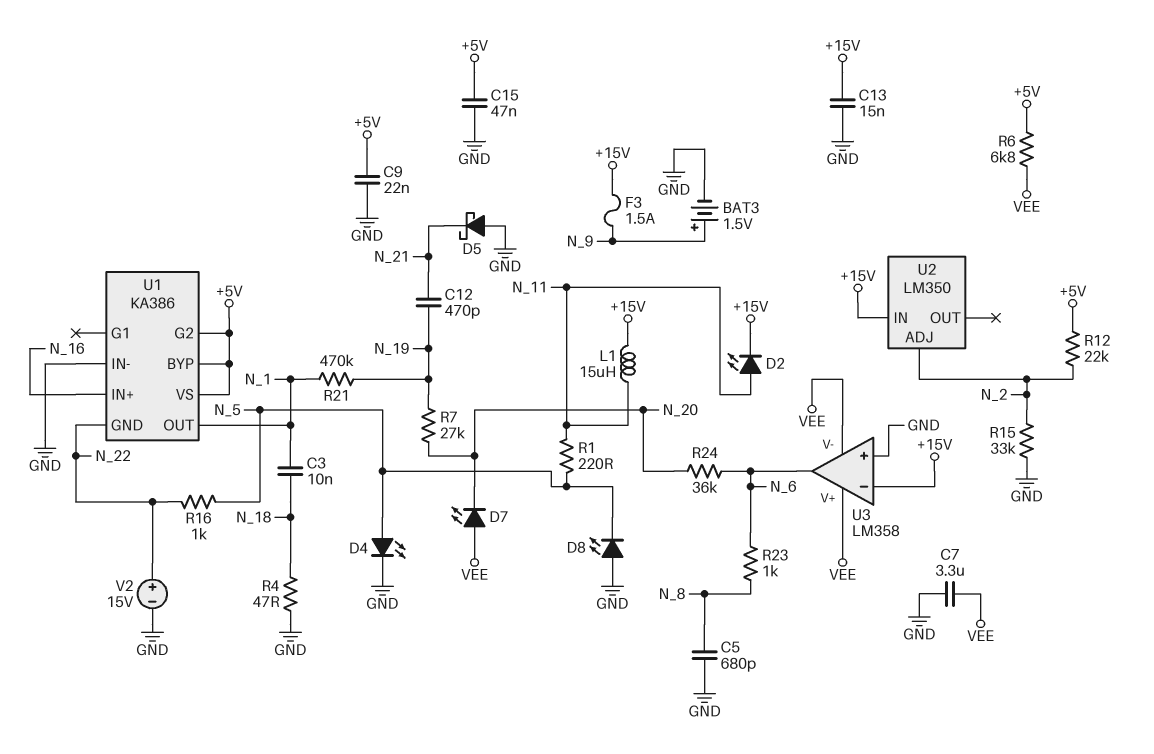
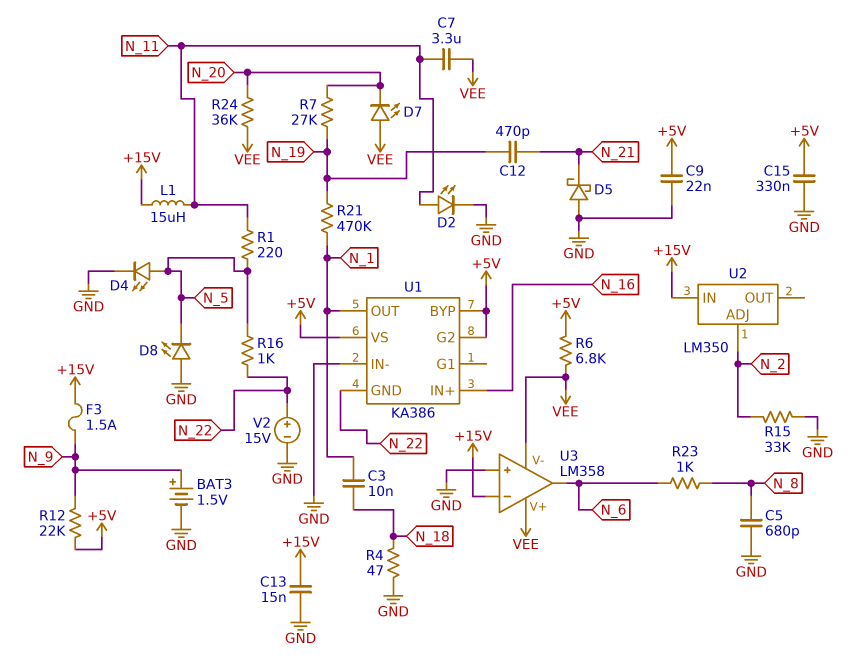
C7: 3.3uF (GND, VEE) -> 3.3uF (N_11, VEE)
C15: 47nF (+5V, GND) -> 330nF (+5V, GND)
D2: LED (A N_11, K +15V) -> LED (A N_11, K GND)
R12: 22k (+5V, N_2) -> 22k (+5V, N_9)
R24: 36k (N_6, N_20) -> 36k (N_20, VEE)

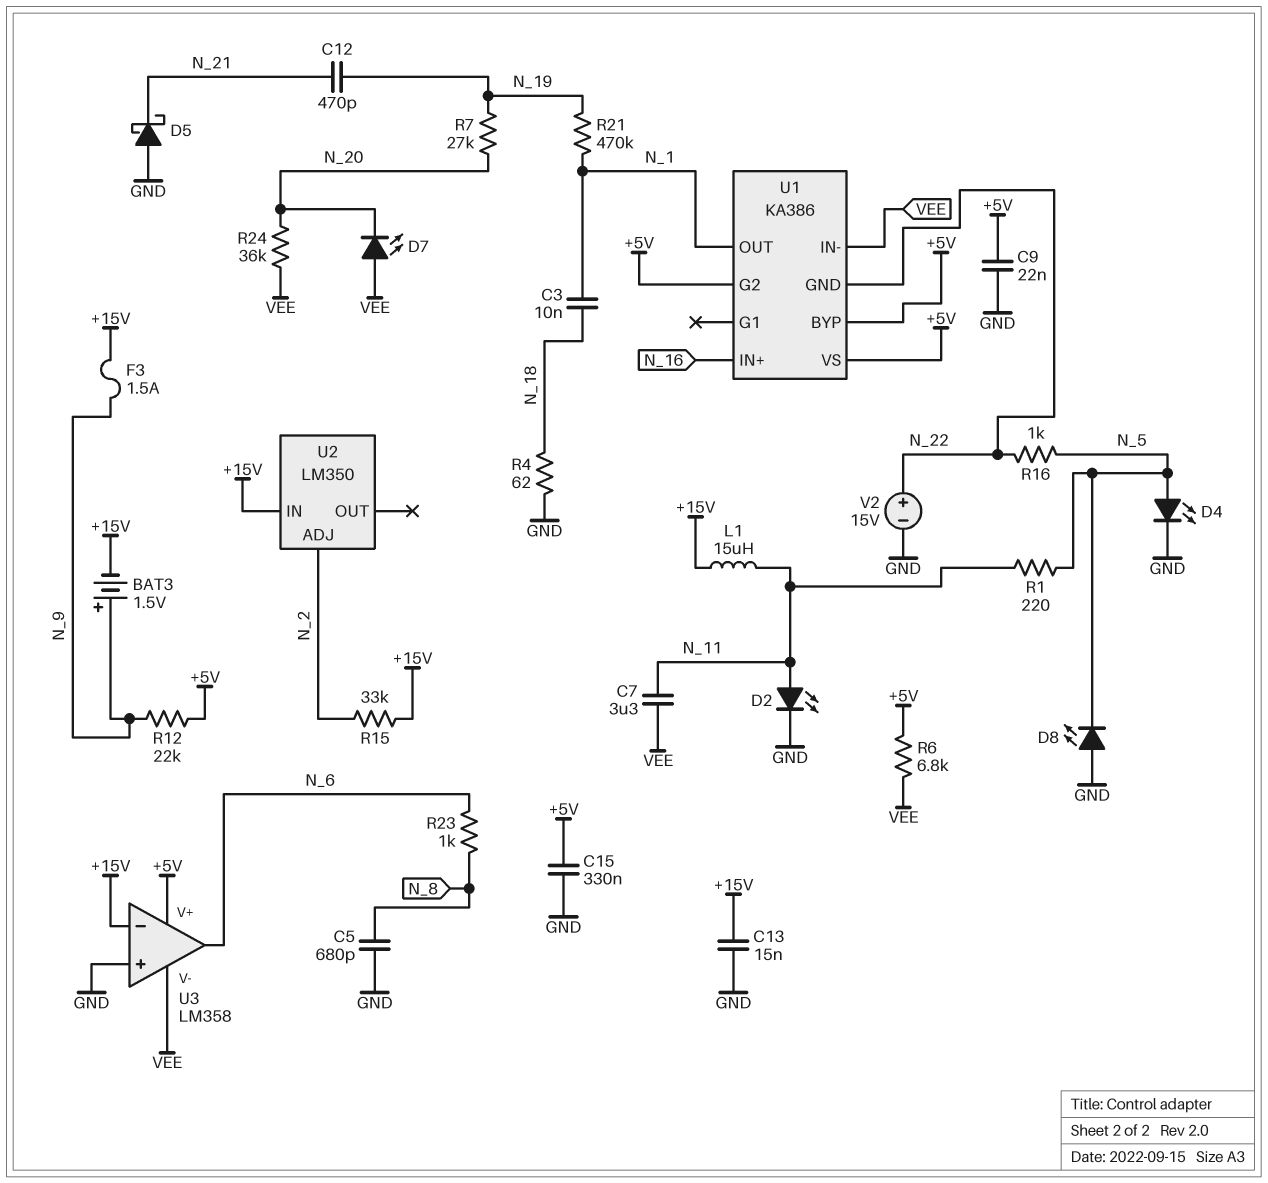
BAT3: 1.5V (plus N_9, minus GND) -> 1.5V (plus N_9, minus +15V)
R4: 47 (GND, N_18) -> 62 (GND, N_18)
R15: 33k (GND, N_2) -> 33k (+15V, N_2)
U1 pin IN-: GND -> VEE
U3 pin V+: VEE -> +5V

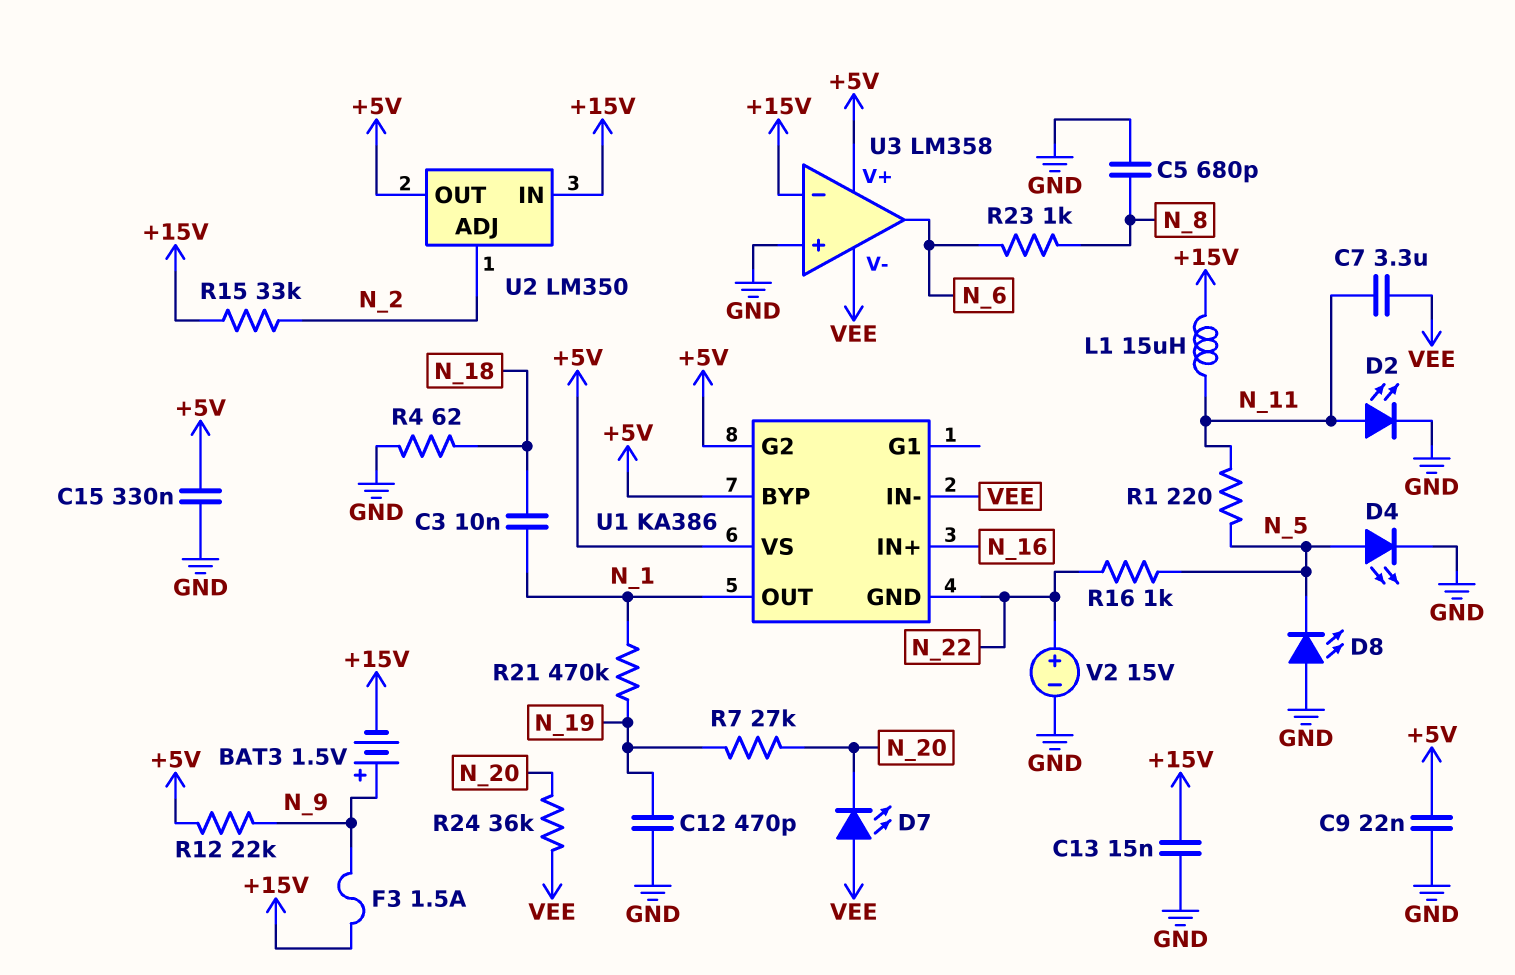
C12: 470pF (N_19, N_21) -> 470pF (GND, N_19)
D5: schottky (A GND, K N_21) -> none
R6: 6.8k (+5V, VEE) -> none
U2 pin OUT: none -> +5V

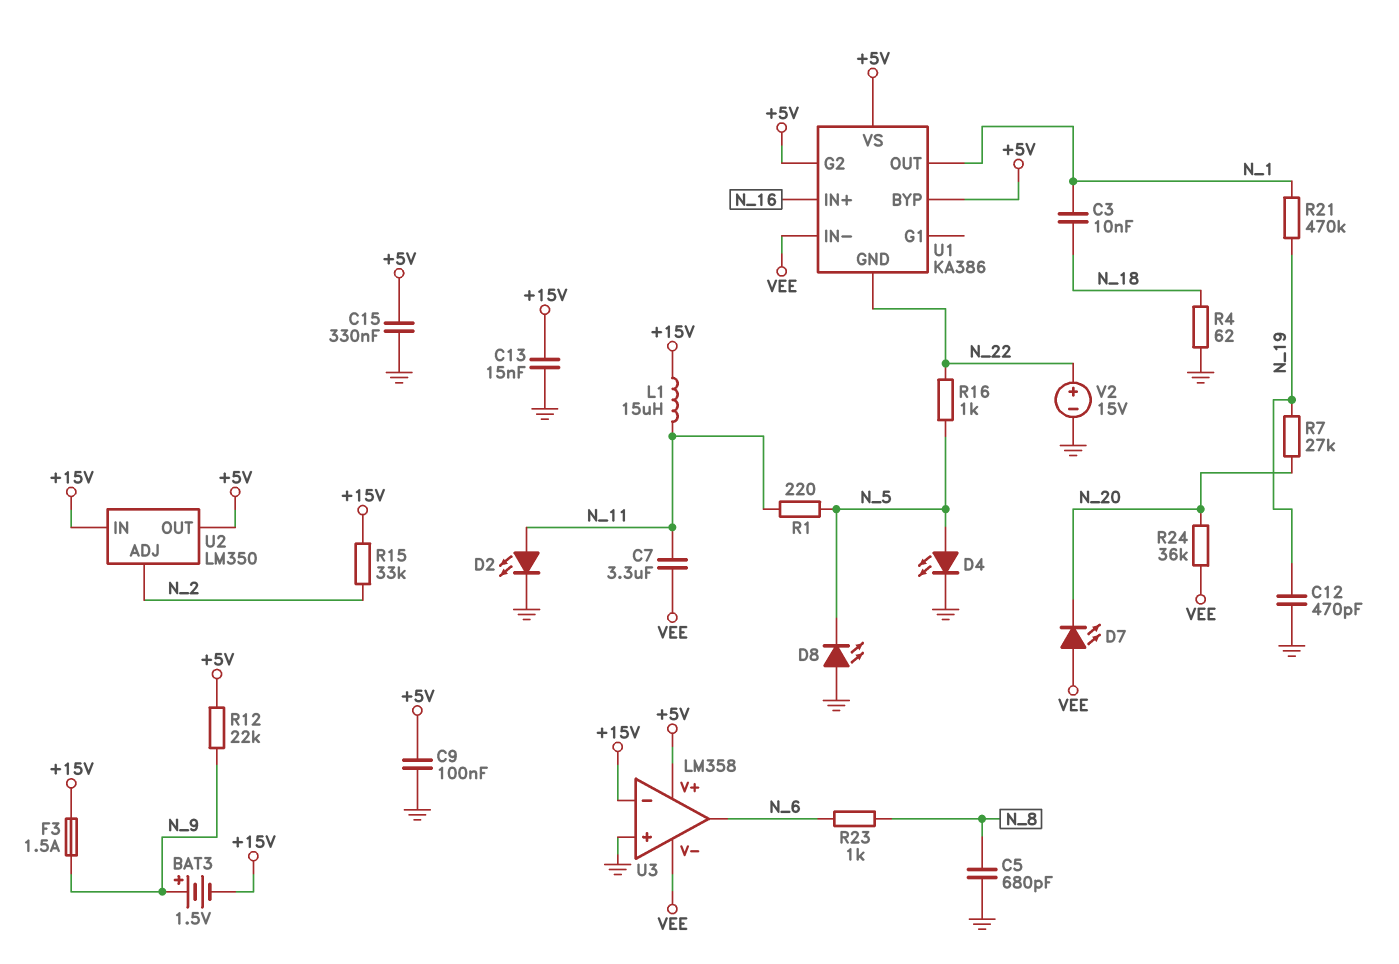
C9: 22nF (+5V, GND) -> 100nF (+5V, GND)

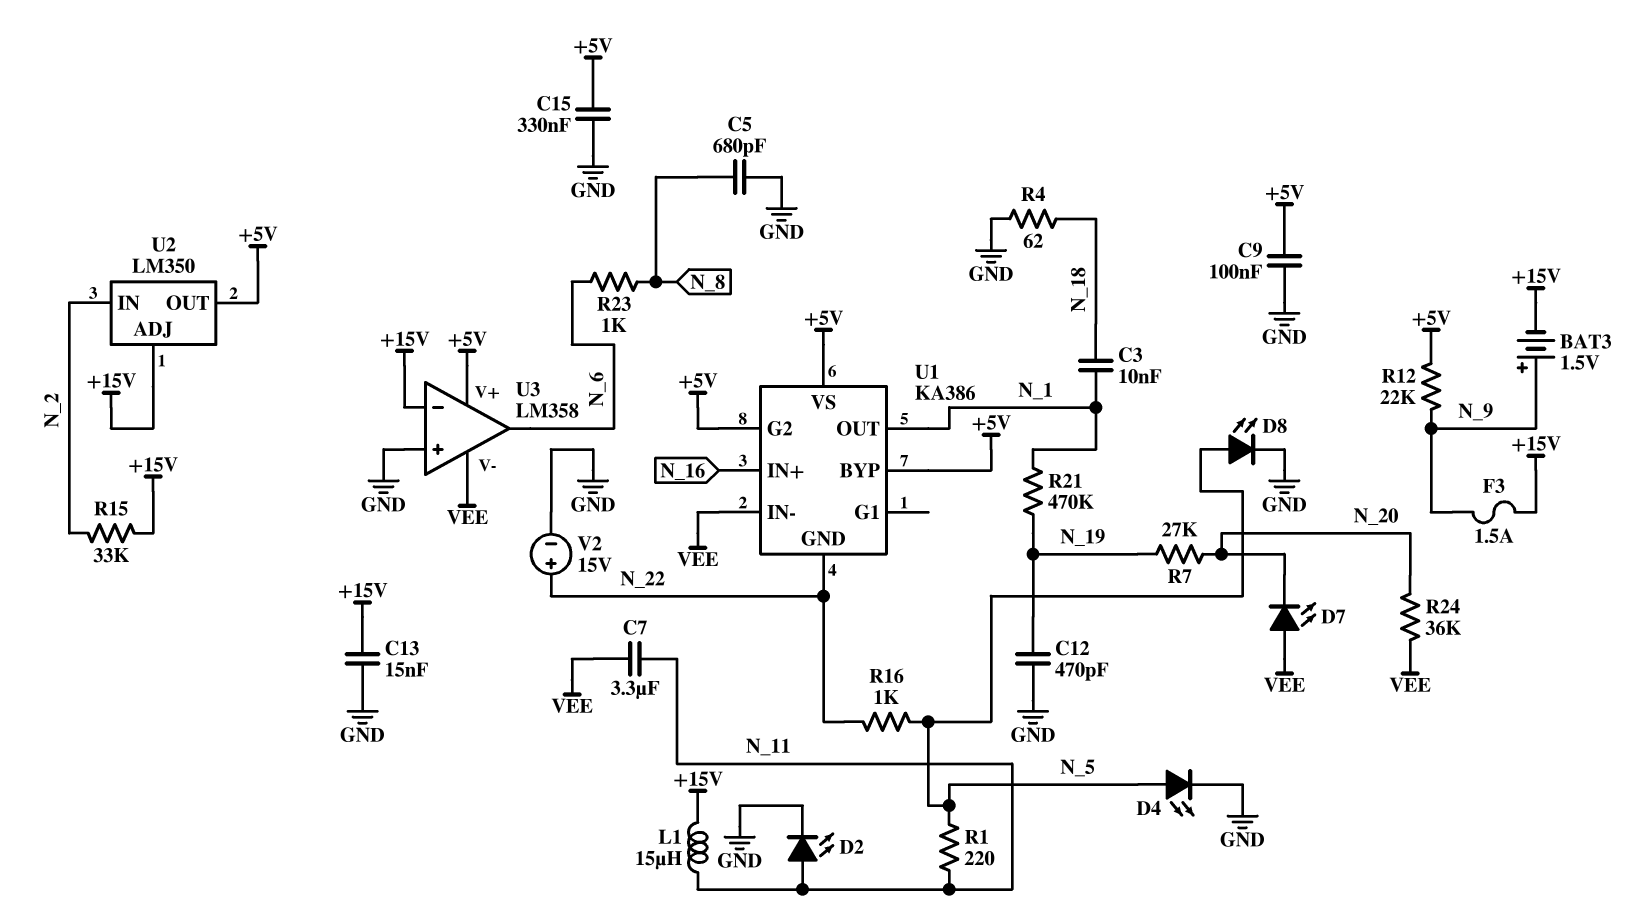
D8: LED (A GND, K N_5) -> LED (A N_5, K GND)
U2 pin ADJ: N_2 -> +15V
U2 pin IN: +15V -> N_2

